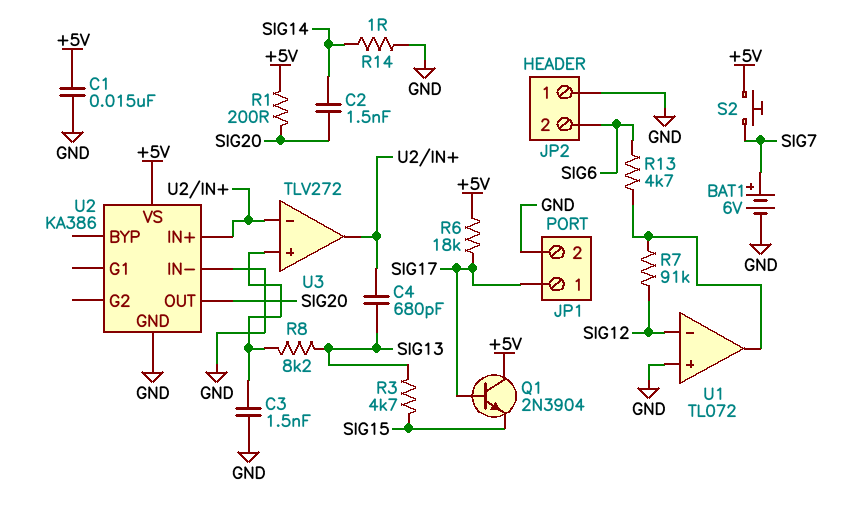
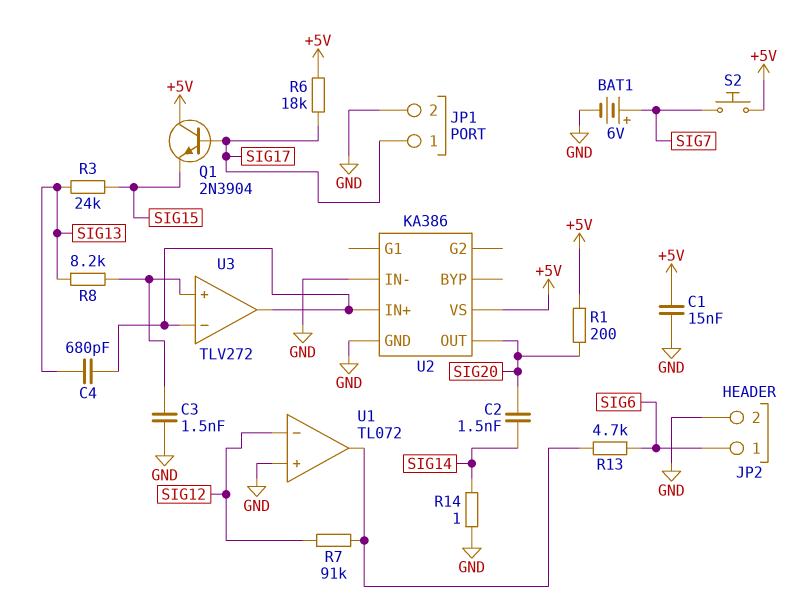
JP2 pin 1: GND -> SIG6
JP2 pin 2: SIG6 -> GND
R3: 4.7k (SIG13, SIG15) -> 24k (SIG13, SIG15)

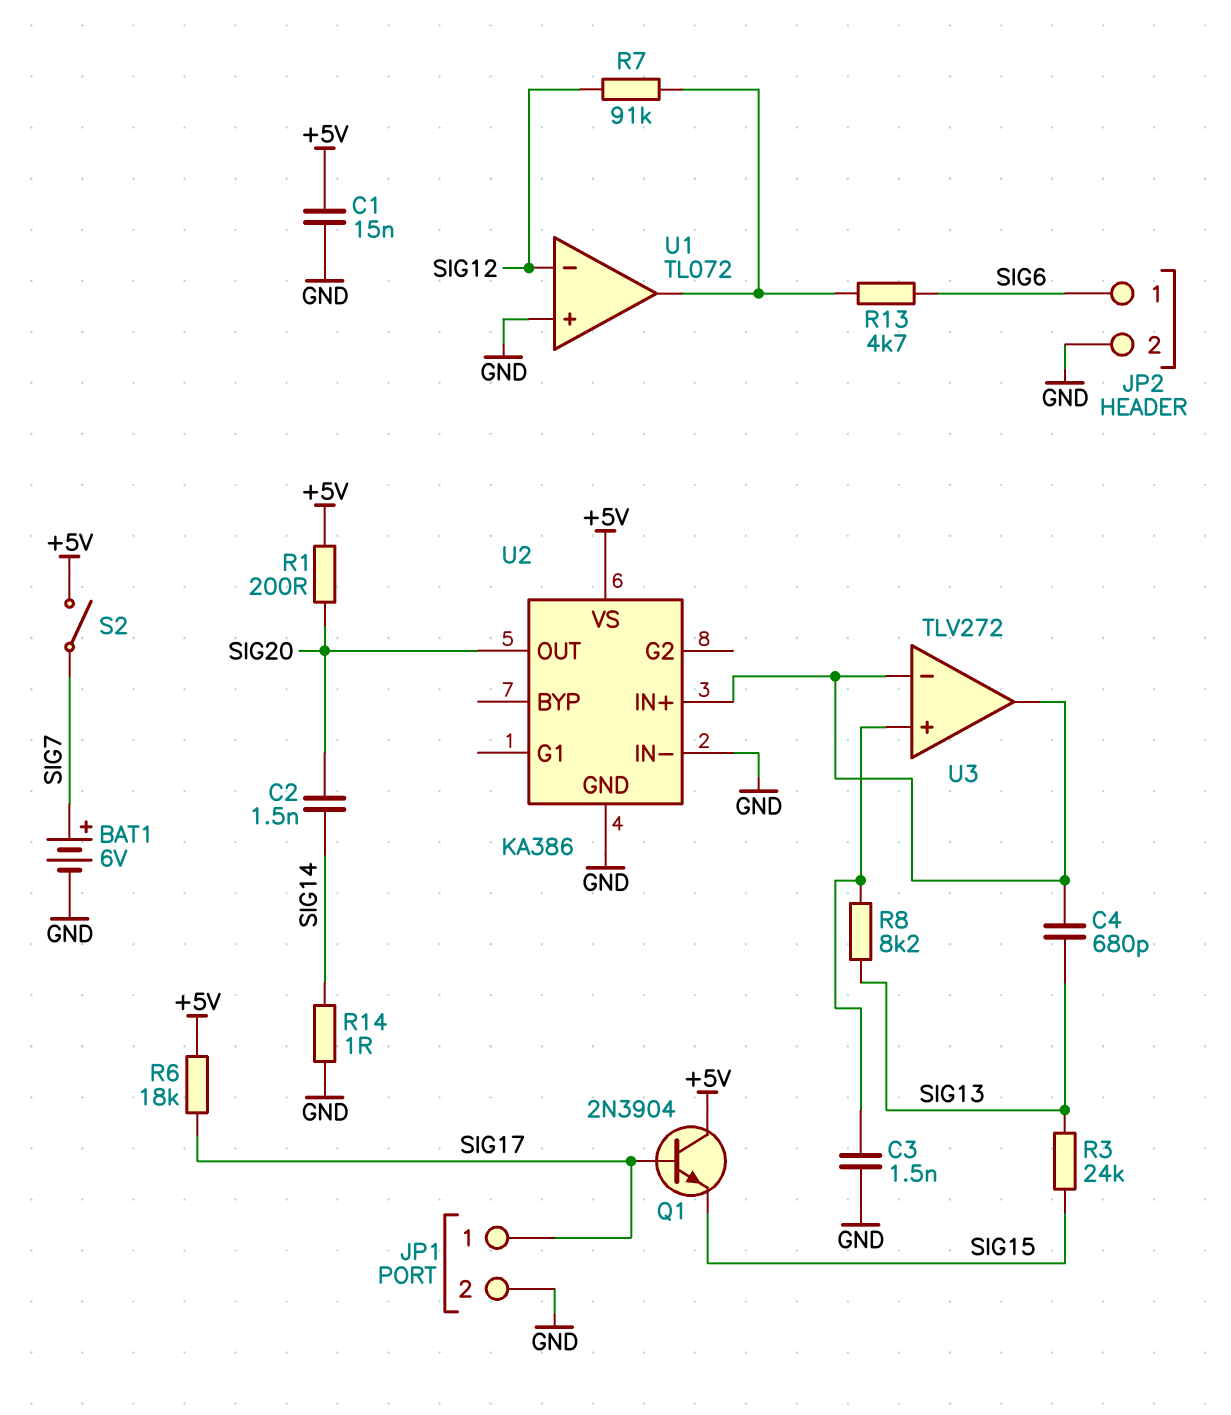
S2: button (+5V, SIG7) -> switch (+5V, SIG7)

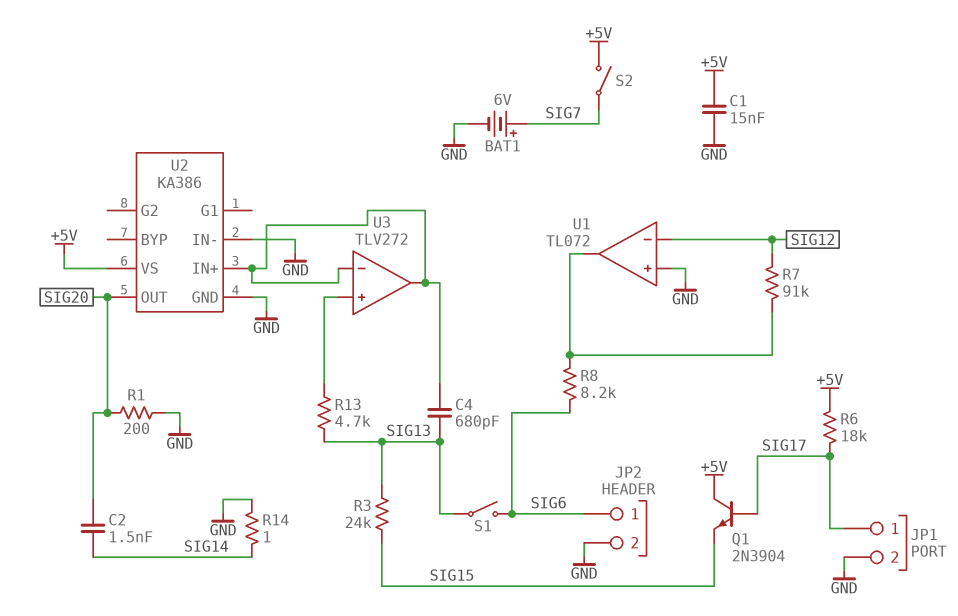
C3: 1.5nF (GND, U3/in+) -> none
R1: 200 (+5V, SIG20) -> 200 (GND, SIG20)
R8: 8.2k (SIG13, U3/in+) -> 8.2k (SIG6, U1/out)
R13: 4.7k (SIG6, U1/out) -> 4.7k (SIG13, U3/in+)
S1: none -> switch (SIG6, SIG13)

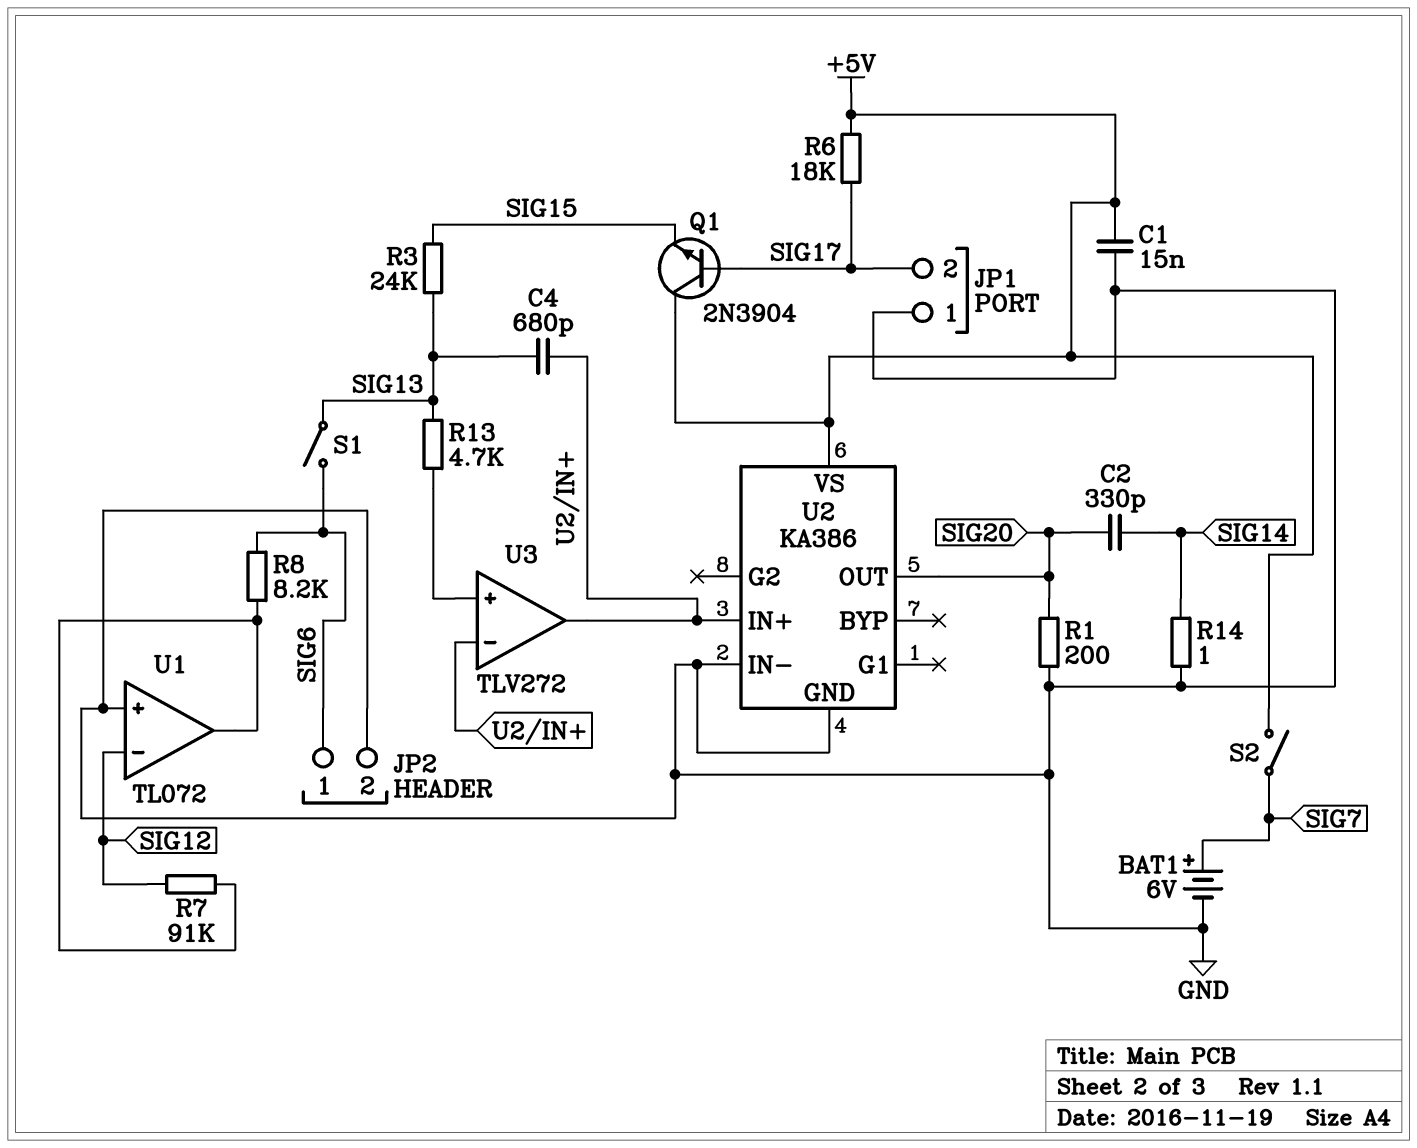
C2: 1.5nF (SIG14, SIG20) -> 330pF (SIG14, SIG20)
JP1 pin 1: SIG17 -> GND
JP1 pin 2: GND -> SIG17

